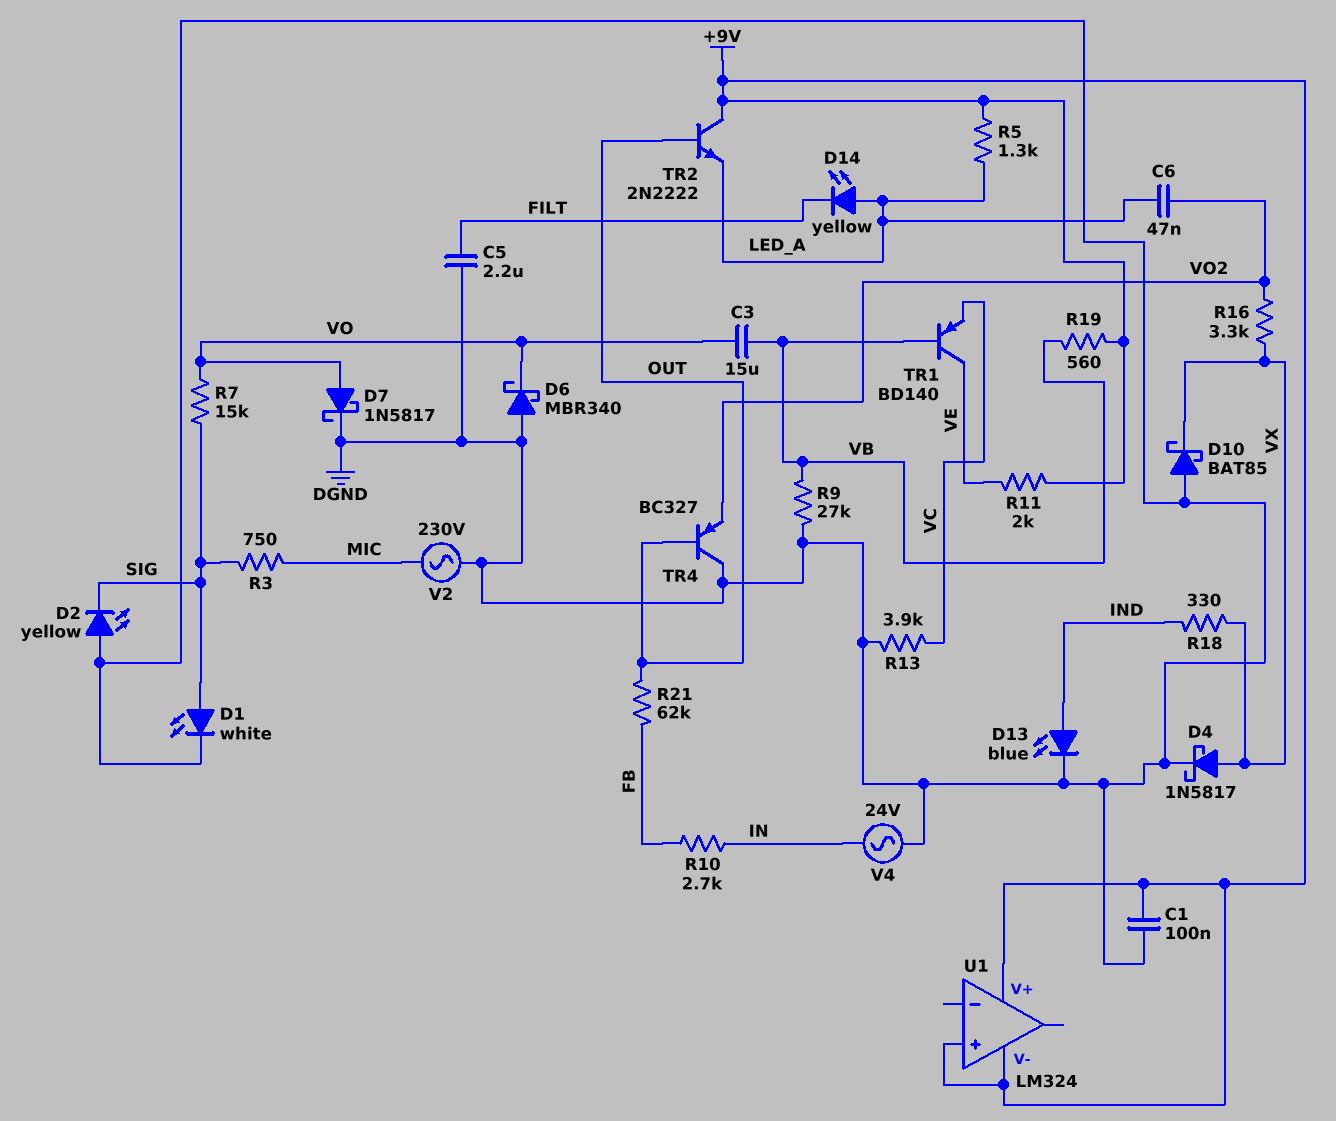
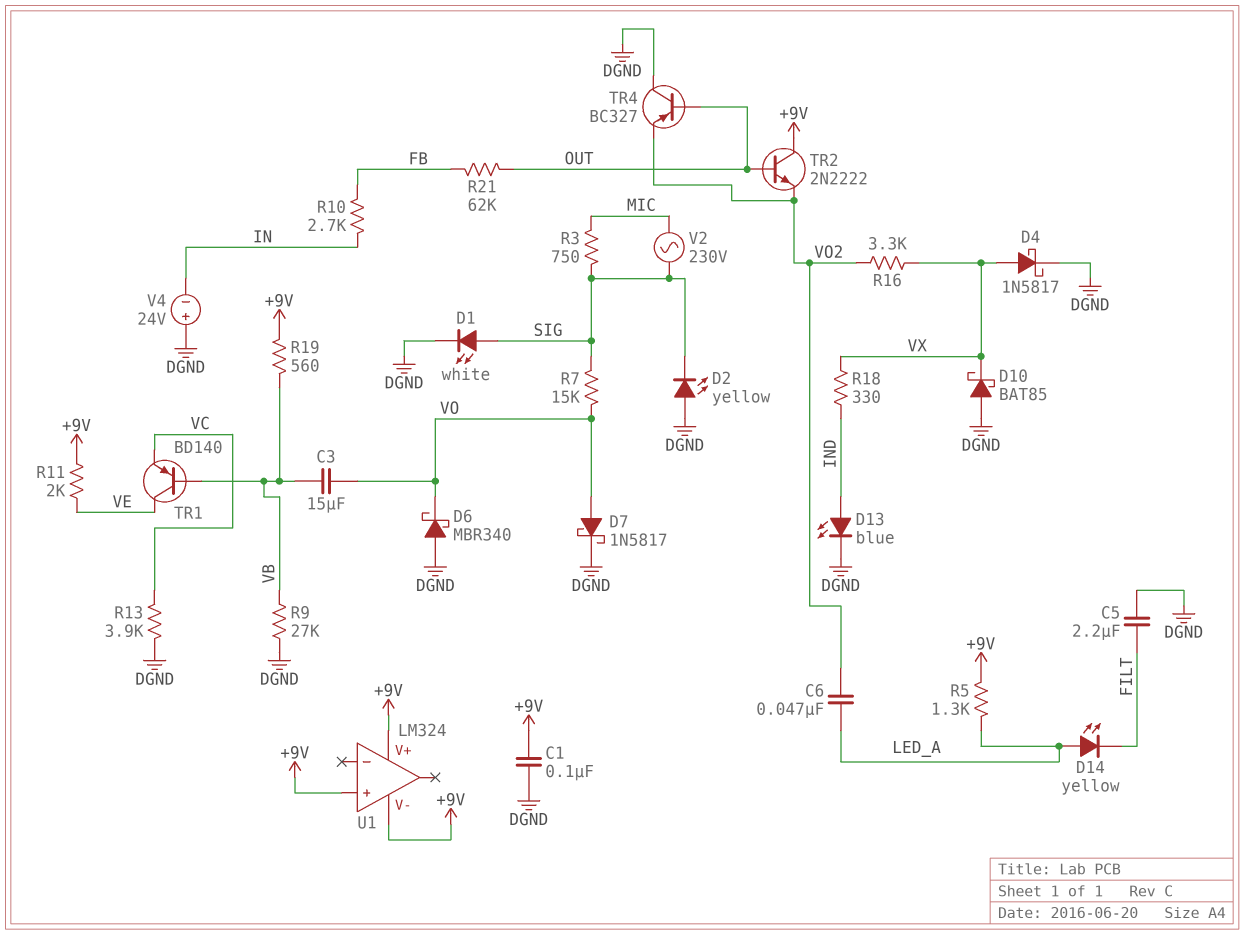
TR2: NPN 2N2222 (B OUT, C +9V, E LED_A) -> NPN 2N2222 (B OUT, C +9V, E VO2)
V2: AC 230V (DGND, MIC) -> AC 230V (MIC, SIG)
V4: AC 24V (DGND, IN) -> 24V (plus DGND, minus IN)

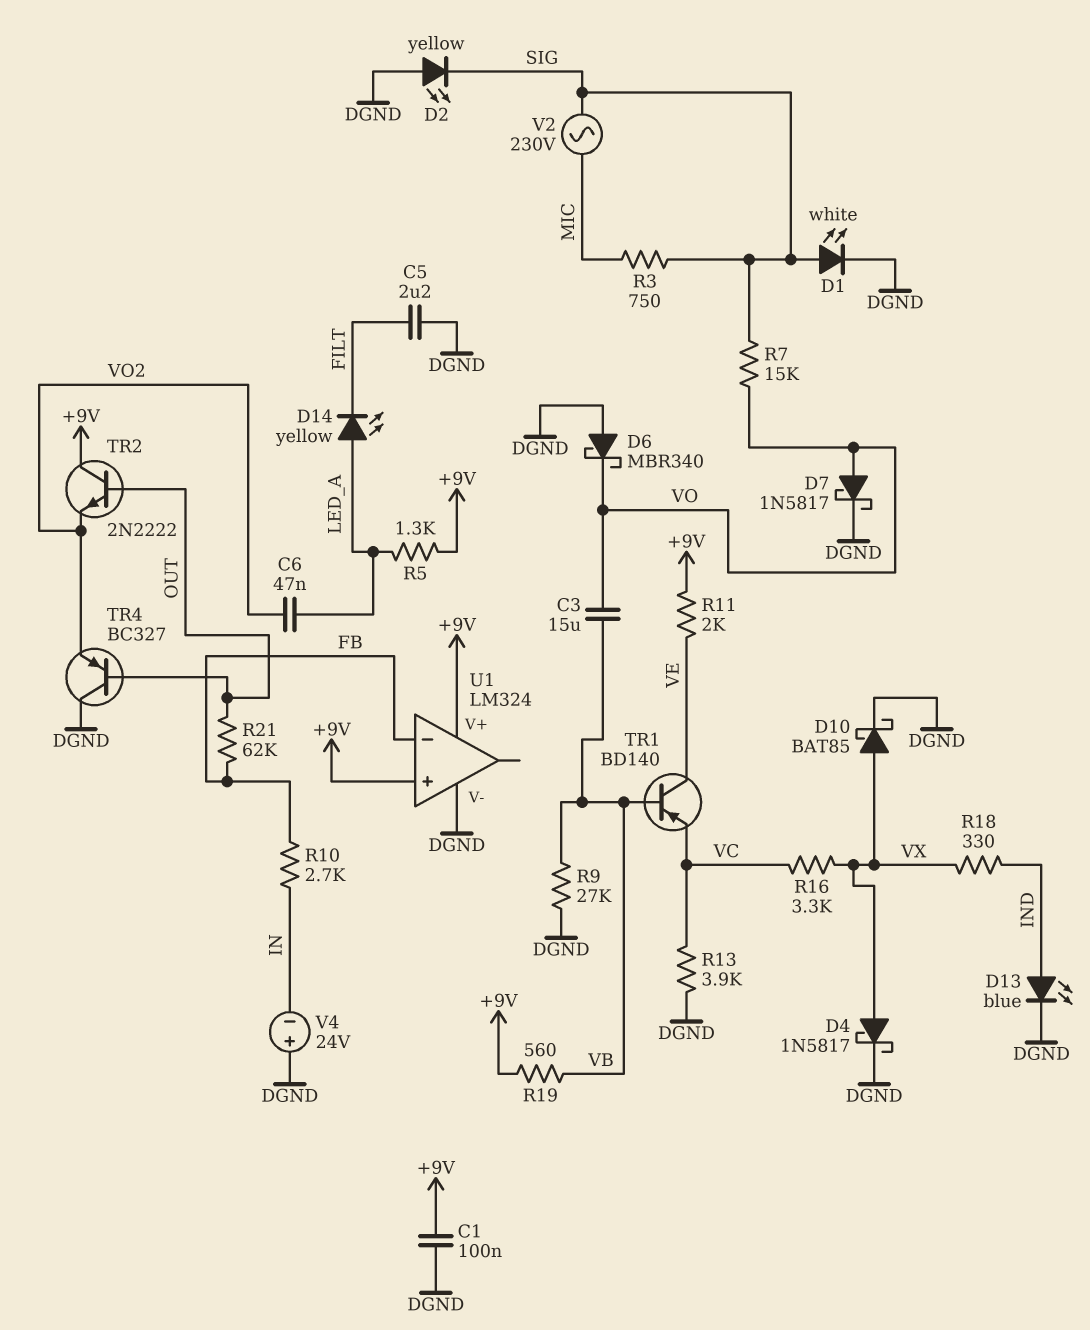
D10: schottky BAT85 (A DGND, K VX) -> schottky BAT85 (A VX, K DGND)
R16: 3.3k (VO2, VX) -> 3.3k (VC, VX)
U1 pin V-: +9V -> DGND
U1 pin in-: none -> FB

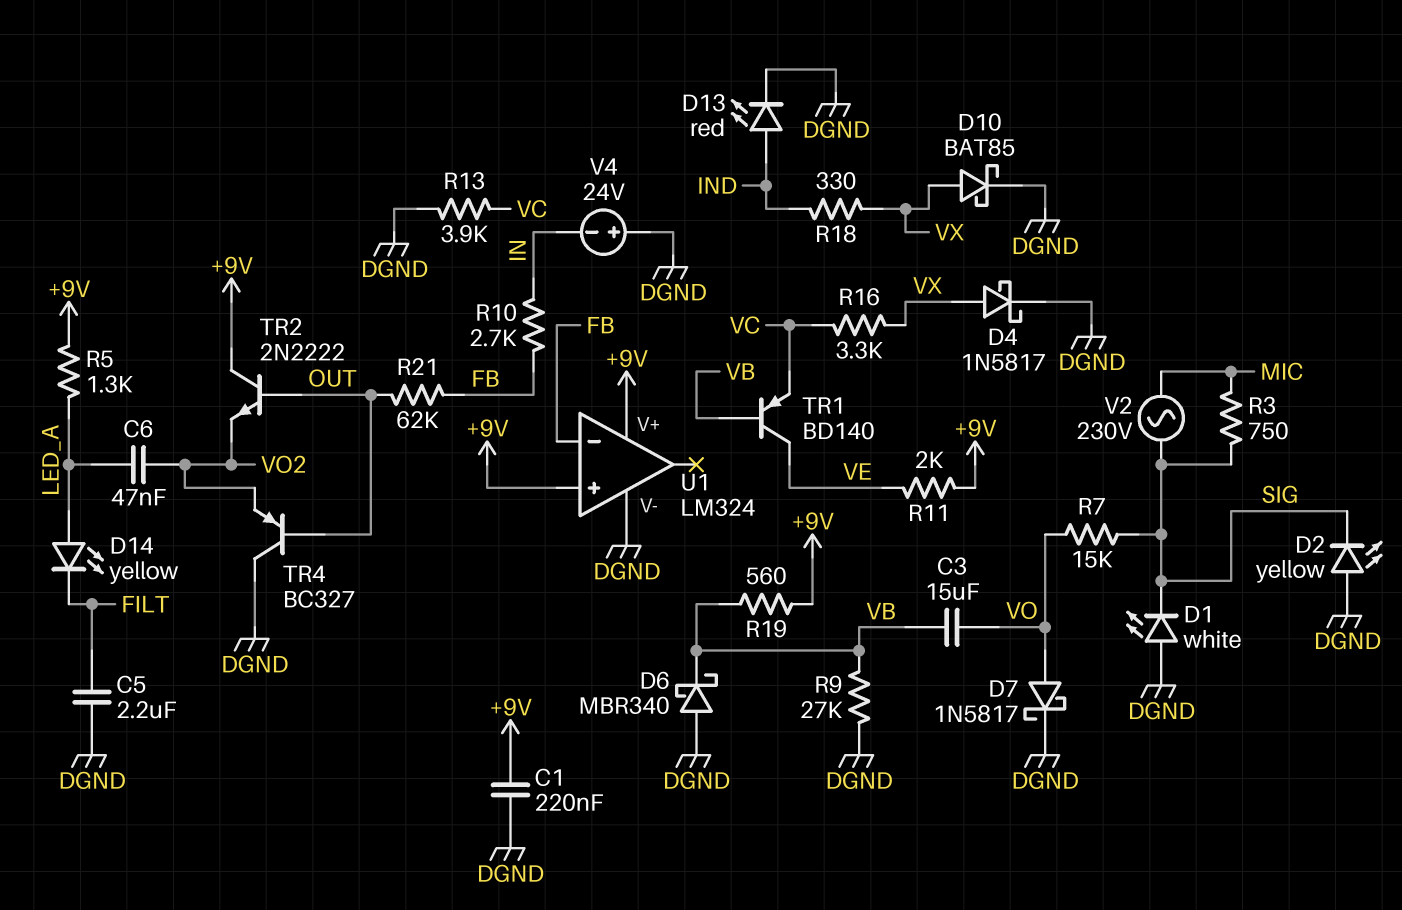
C1: 100nF (+9V, DGND) -> 220nF (+9V, DGND)
D1: LED white (A SIG, K DGND) -> LED white (A DGND, K SIG)
D6: schottky MBR340 (A DGND, K VO) -> schottky MBR340 (A DGND, K VB)
D13: LED blue (A IND, K DGND) -> LED red (A IND, K DGND)

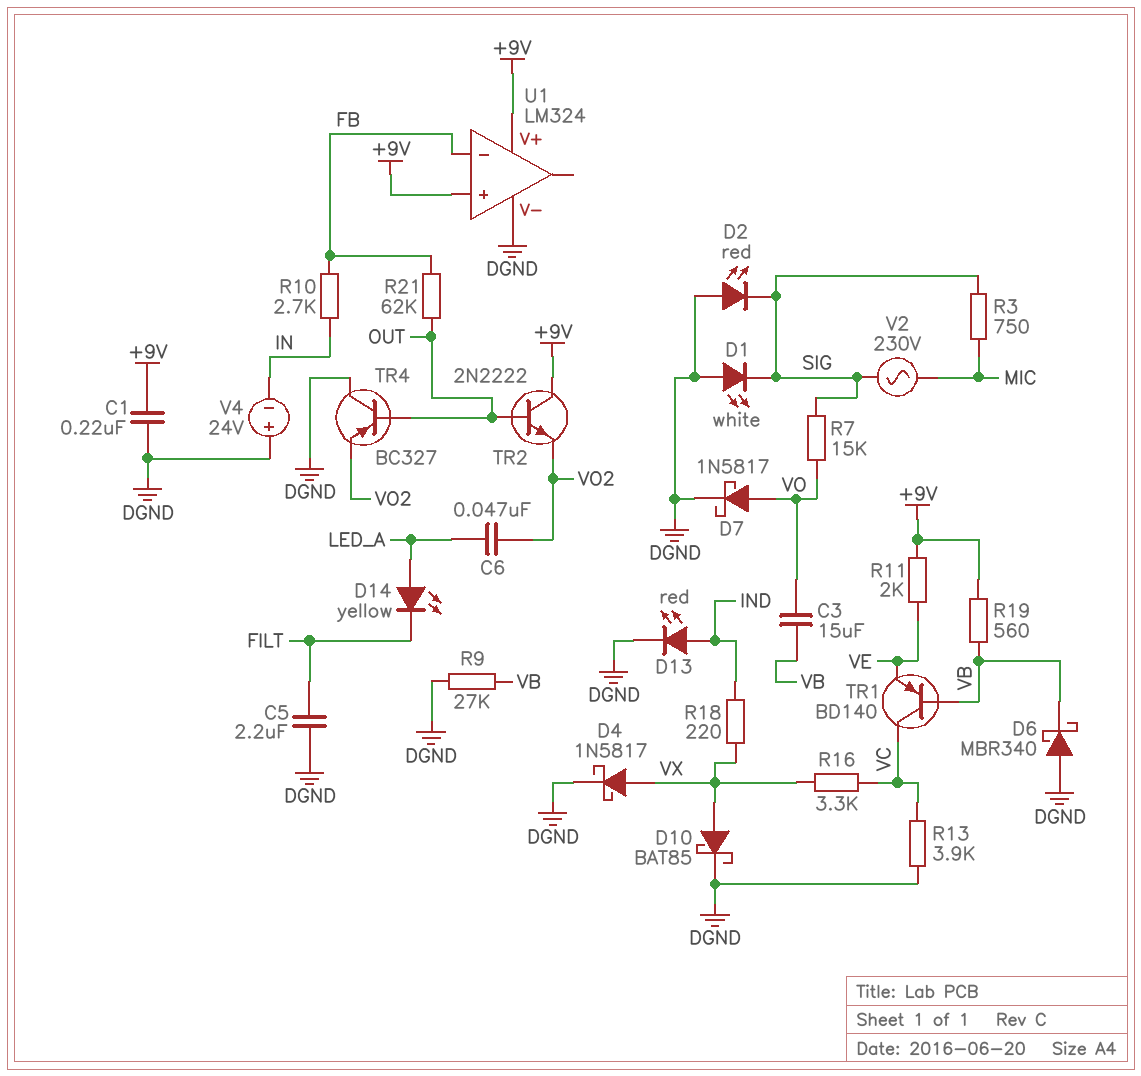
D2: LED yellow (A DGND, K SIG) -> LED red (A DGND, K SIG)
R5: 1.3k (+9V, LED_A) -> none
R18: 330 (IND, VX) -> 220 (IND, VX)
TR1: PNP BD140 (B VB, C VE, E VC) -> PNP BD140 (B VB, C VC, E VE)

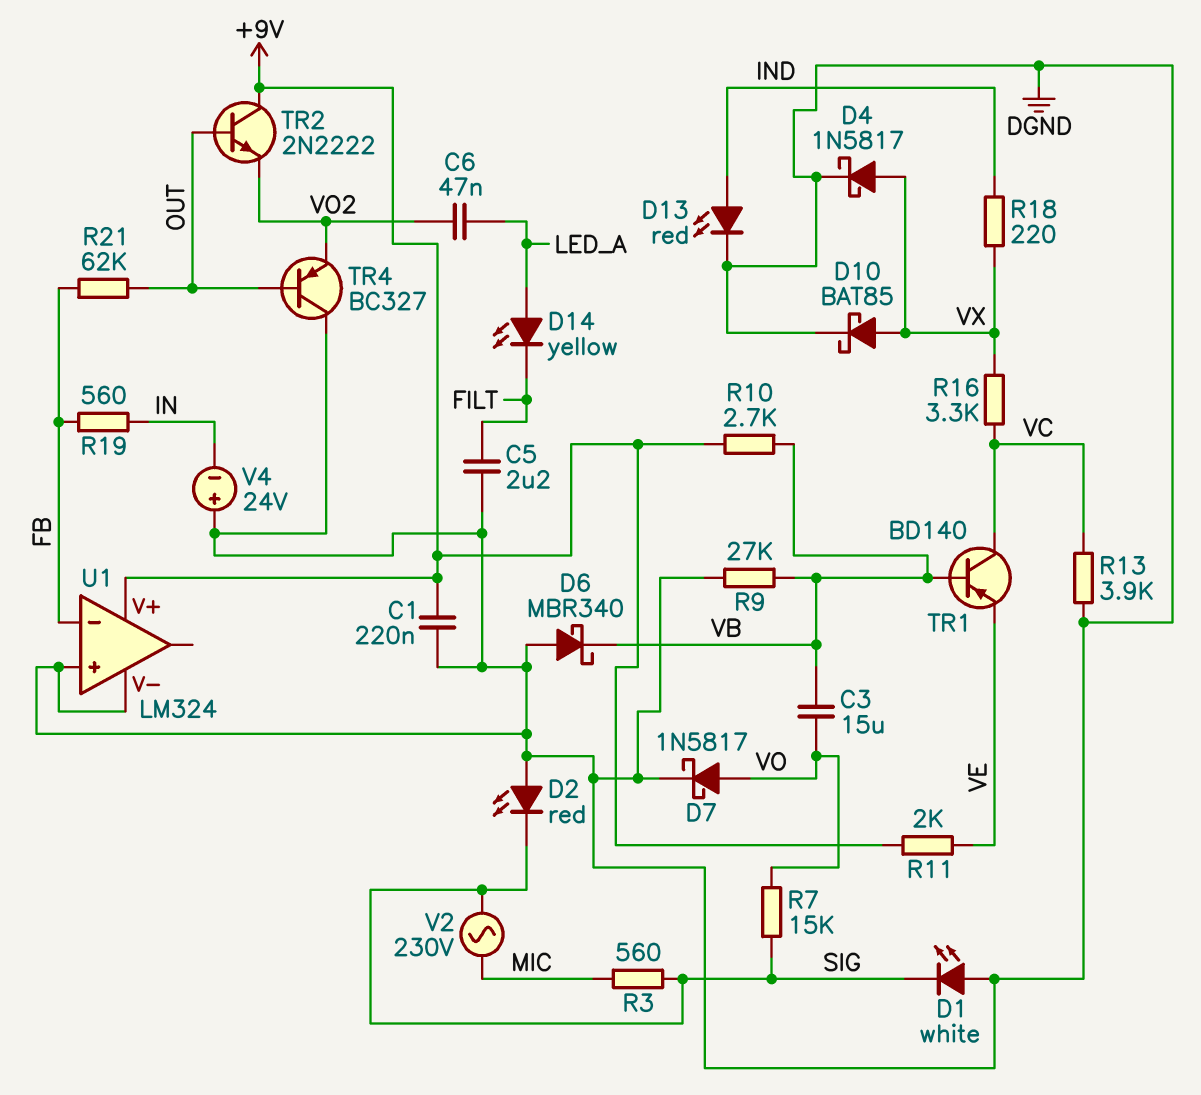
R3: 750 (MIC, SIG) -> 560 (MIC, SIG)
R10: 2.7k (FB, IN) -> 2.7k (+9V, VB)
R19: 560 (+9V, VB) -> 560 (FB, IN)
U1 pin in+: +9V -> DGND

